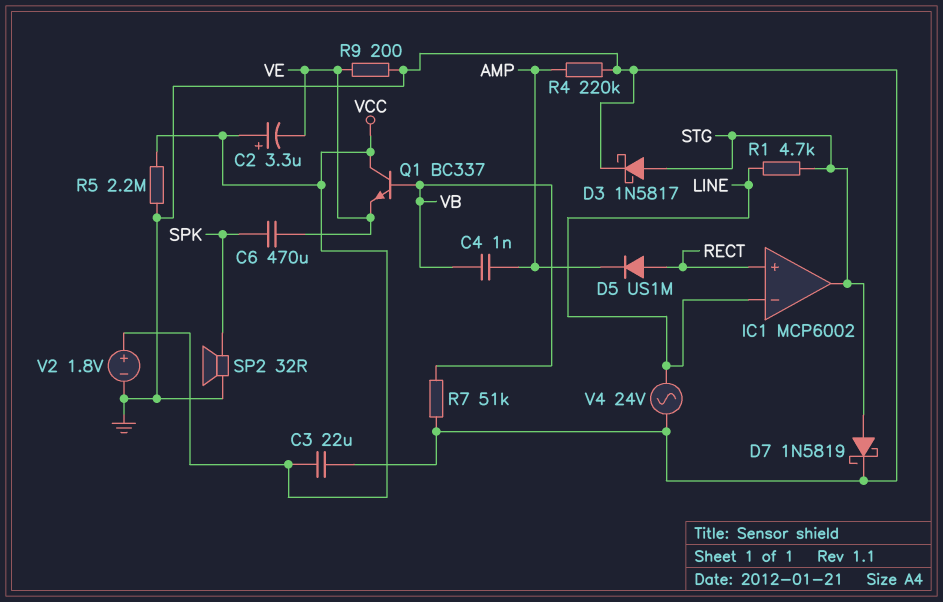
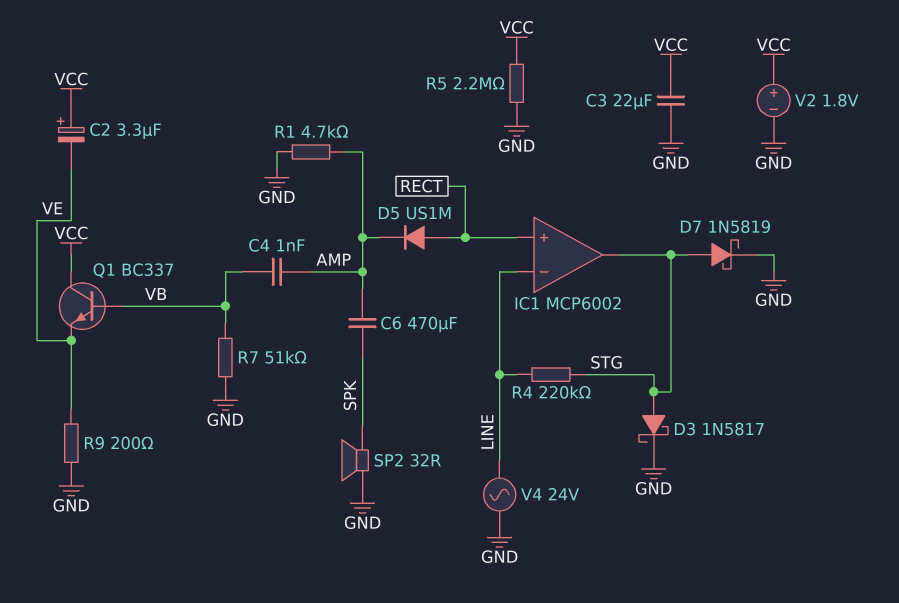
C6: 470uF (SPK, VE) -> 470uF (AMP, SPK)
R1: 4.7k (LINE, STG) -> 4.7k (AMP, GND)
R4: 220k (AMP, GND) -> 220k (LINE, STG)

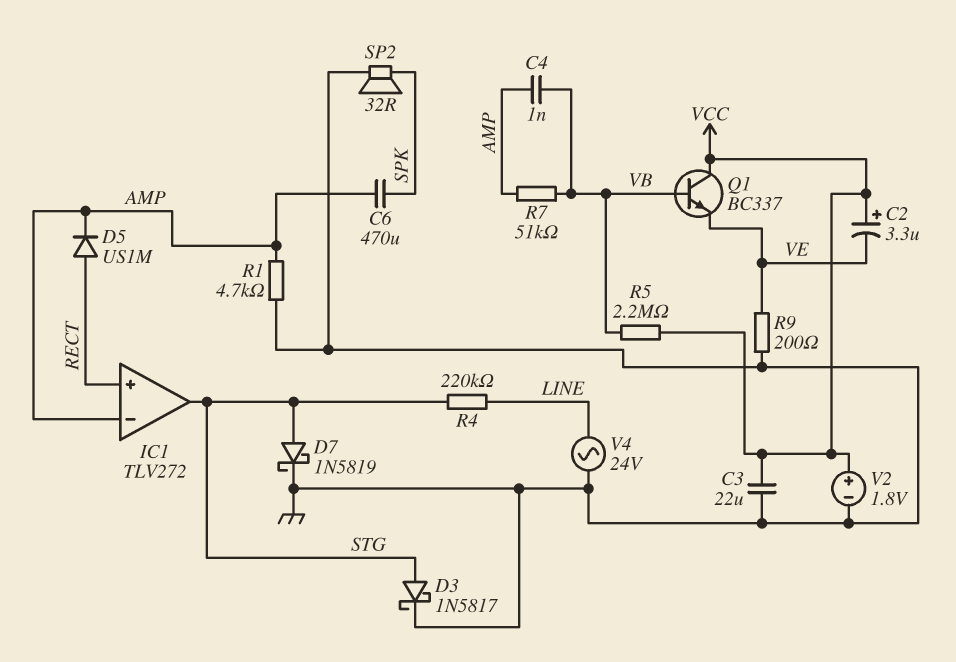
IC1: MCP6002 -> TLV272
IC1 pin in-: LINE -> AMP
R5: 2.2M (GND, VCC) -> 2.2M (VB, VCC)
R7: 51k (GND, VB) -> 51k (AMP, VB)

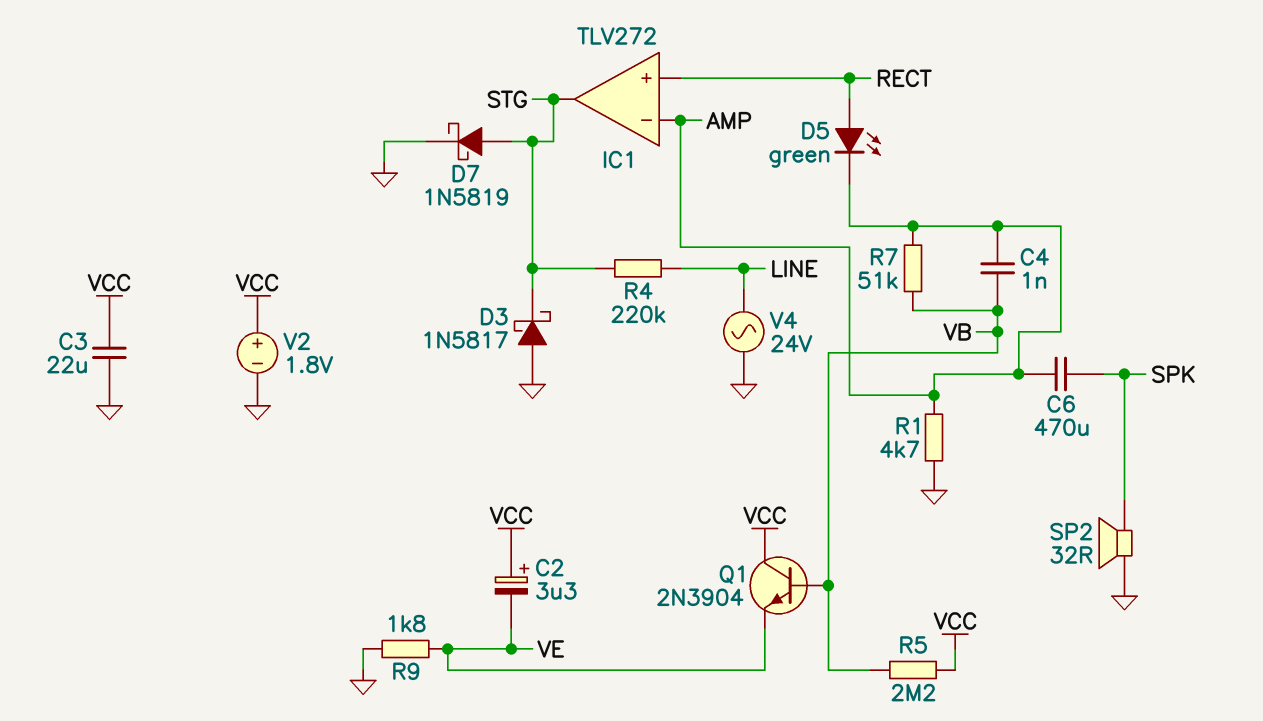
D3: schottky 1N5817 (A STG, K GND) -> schottky 1N5817 (A GND, K STG)
D5: diode US1M (A RECT, K AMP) -> LED green (A RECT, K AMP)
Q1: NPN BC337 (B VB, C VCC, E VE) -> NPN 2N3904 (B VB, C VCC, E VE)
R9: 200 (GND, VE) -> 1.8k (GND, VE)

